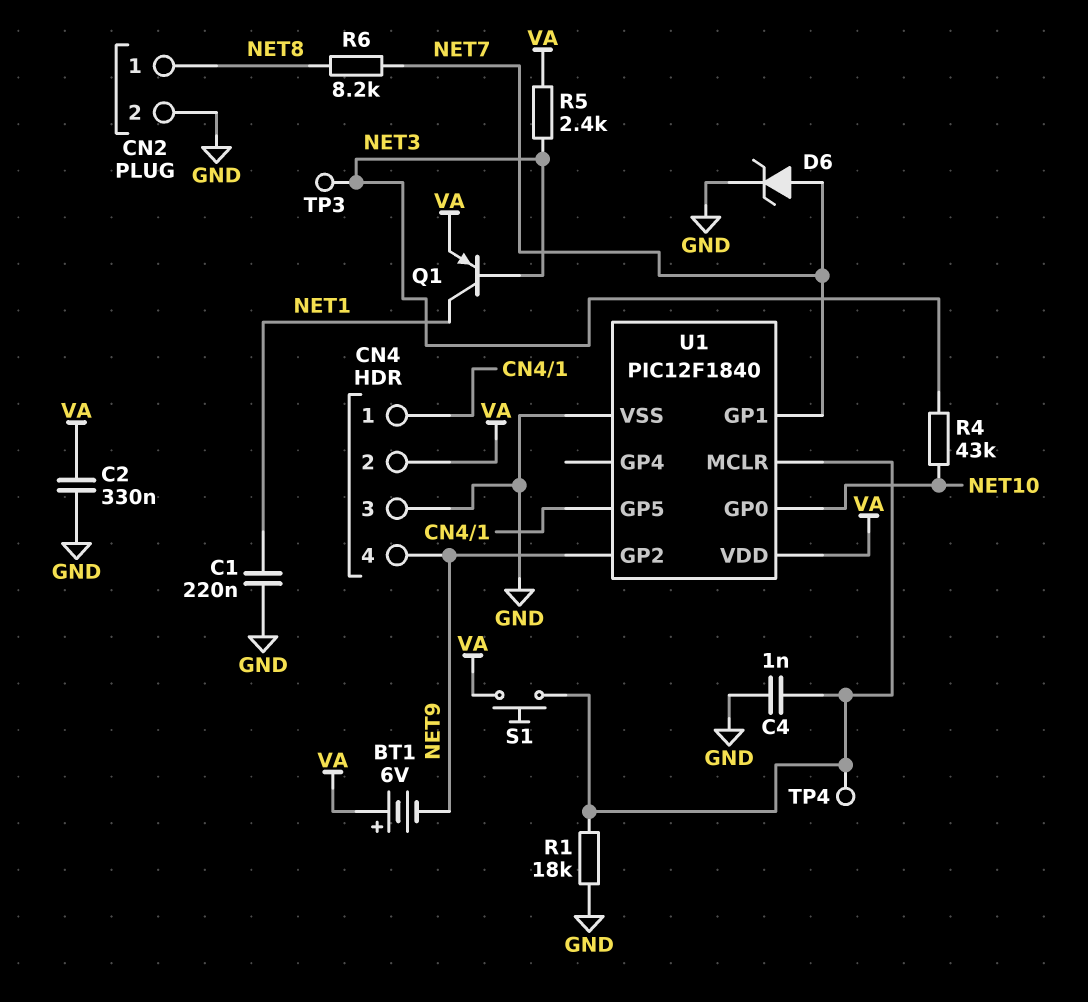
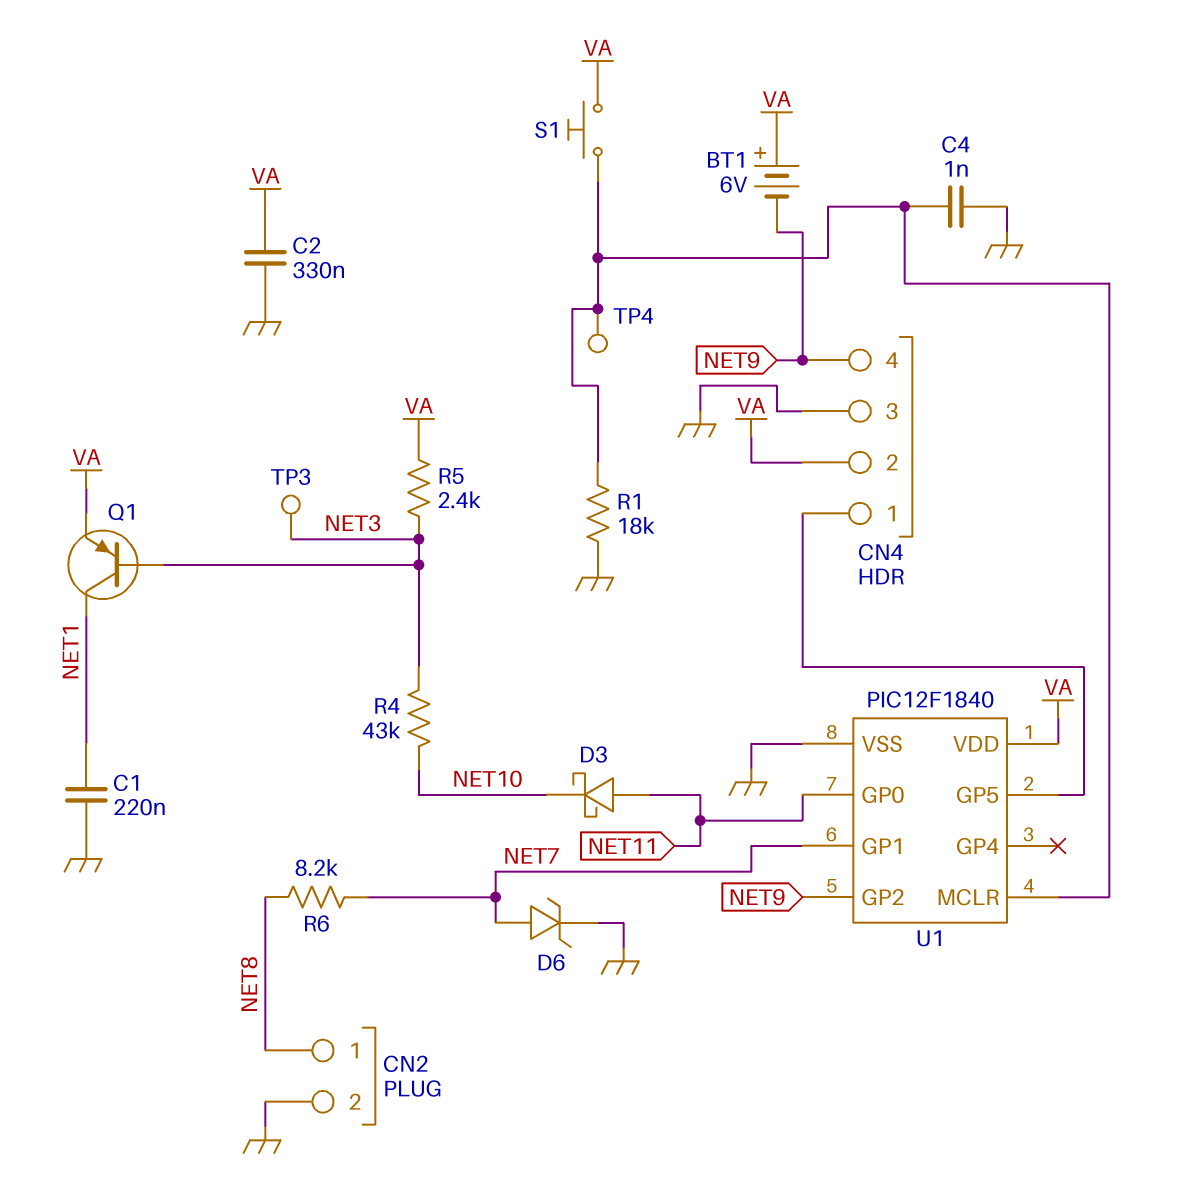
D3: none -> schottky (A NET11, K NET10)
U1 pin GP0: NET10 -> NET11

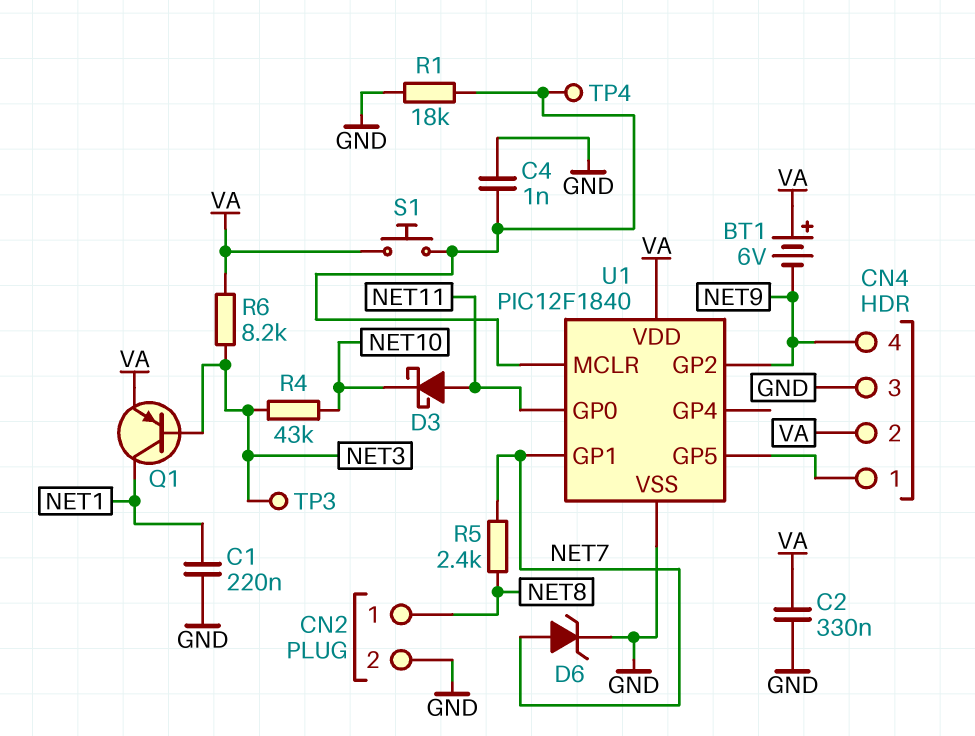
R5: 2.4k (NET3, VA) -> 2.4k (NET7, NET8)
R6: 8.2k (NET7, NET8) -> 8.2k (NET3, VA)

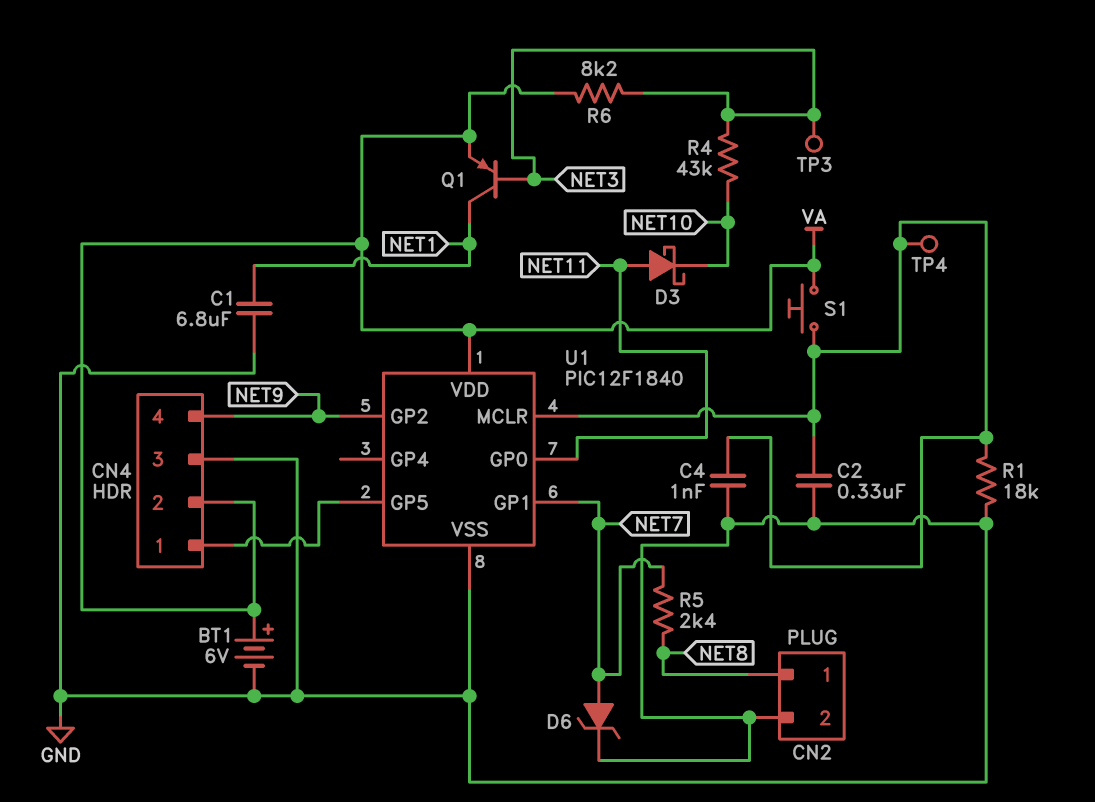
BT1: 6V (plus VA, minus NET9) -> 6V (plus VA, minus GND)
C1: 220nF (GND, NET1) -> 6.8uF (GND, NET1)
C2: 330nF (GND, VA) -> 330nF (GND, U1/MCLR)

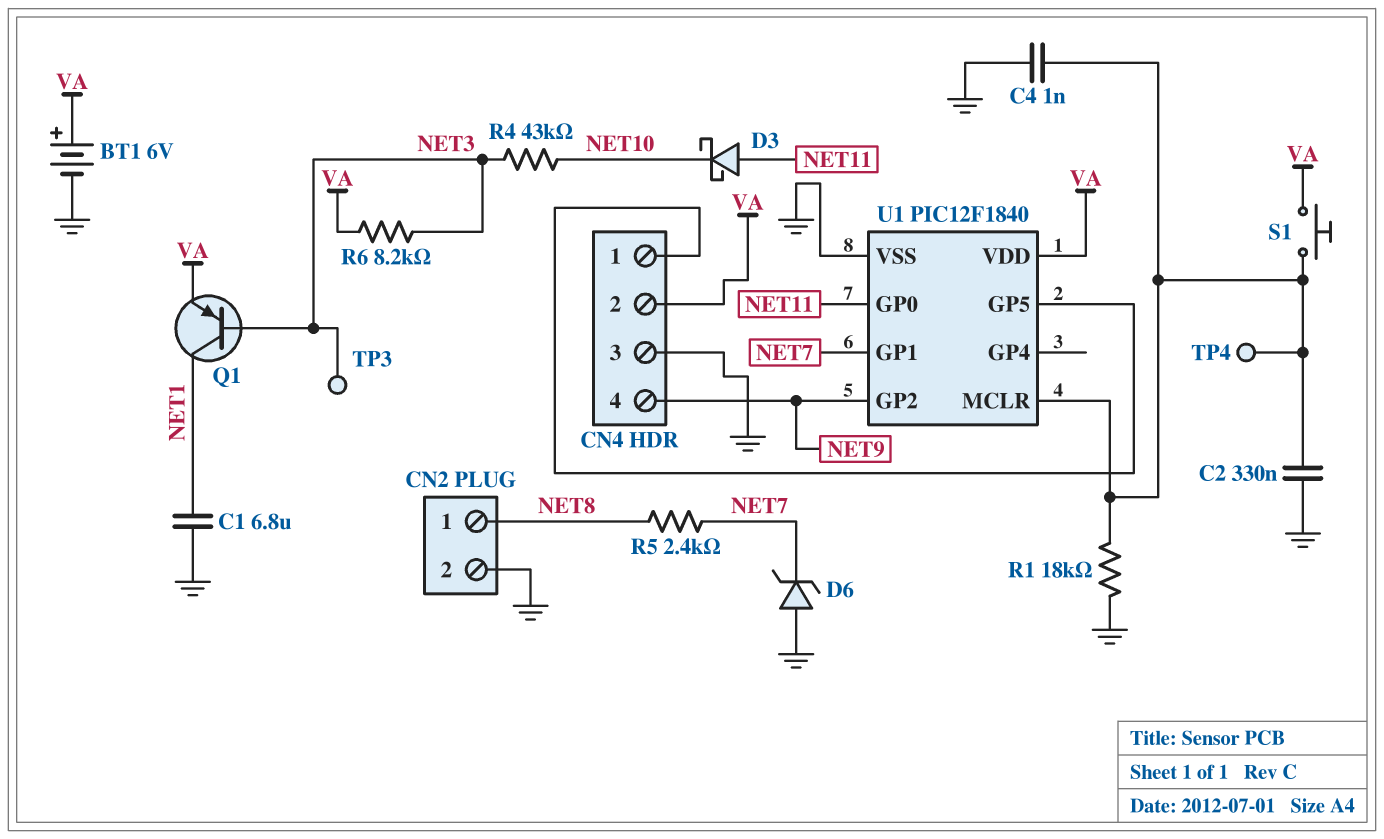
D6: zener (A NET7, K GND) -> zener (A GND, K NET7)

